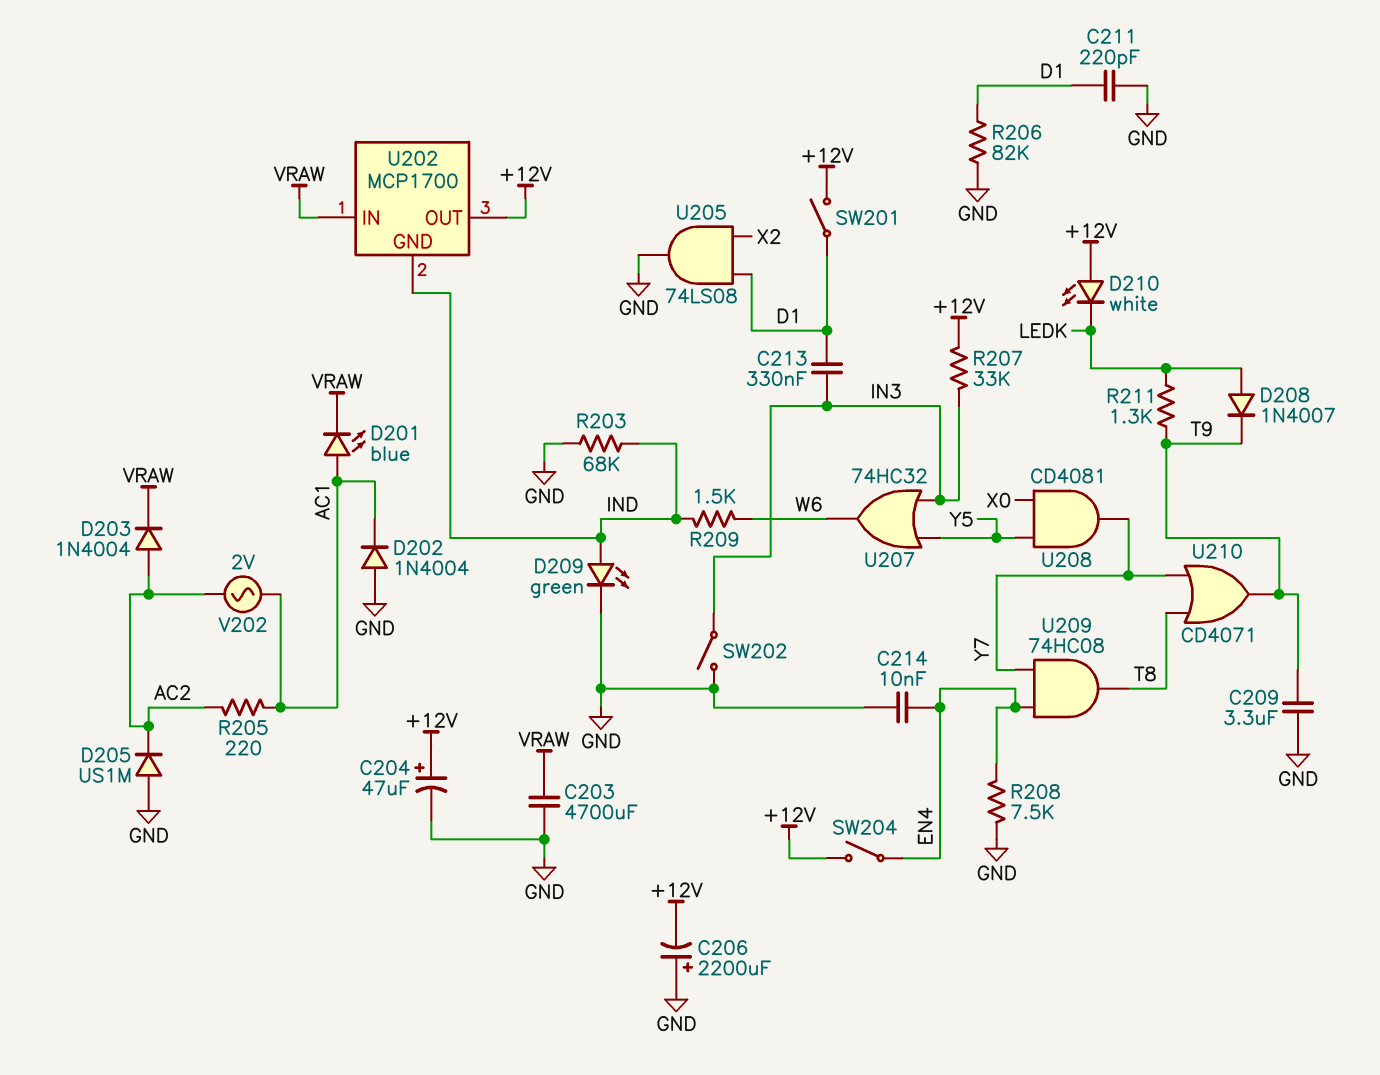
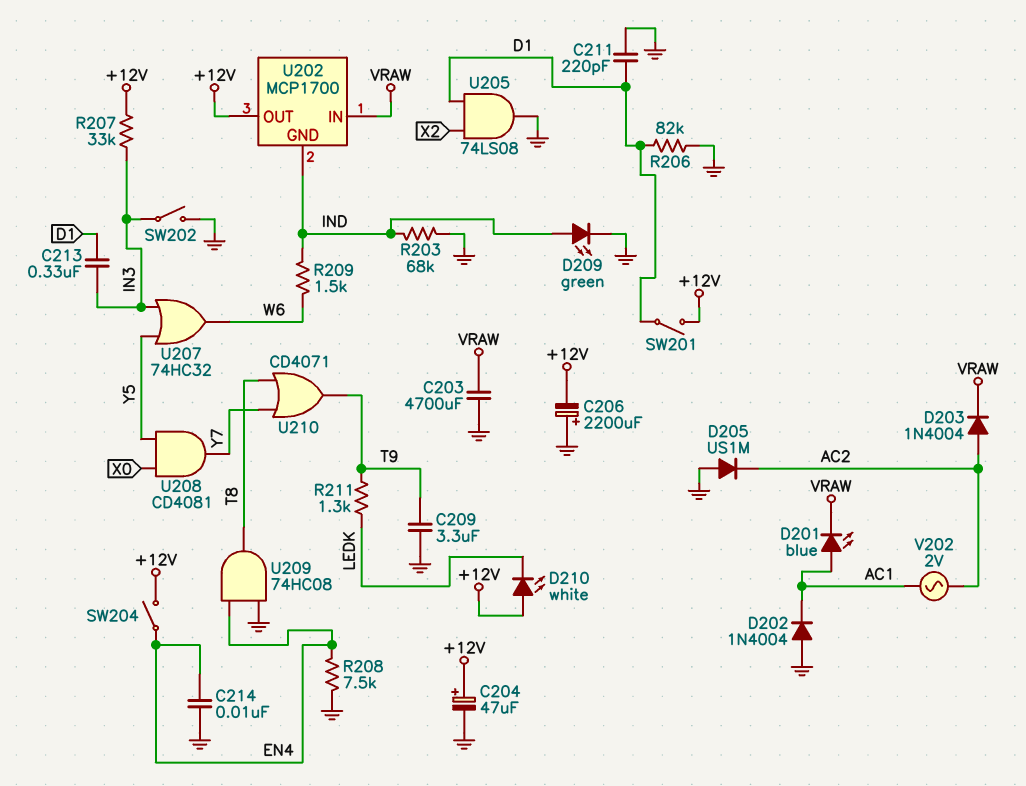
D208: diode 1N4007 (A LEDK, K T9) -> none
R205: 220 (AC1, AC2) -> none
U209: AND 74HC08 (in EN4, in Y7, out T8) -> AND 74HC08 (in EN4, in GND, out T8)

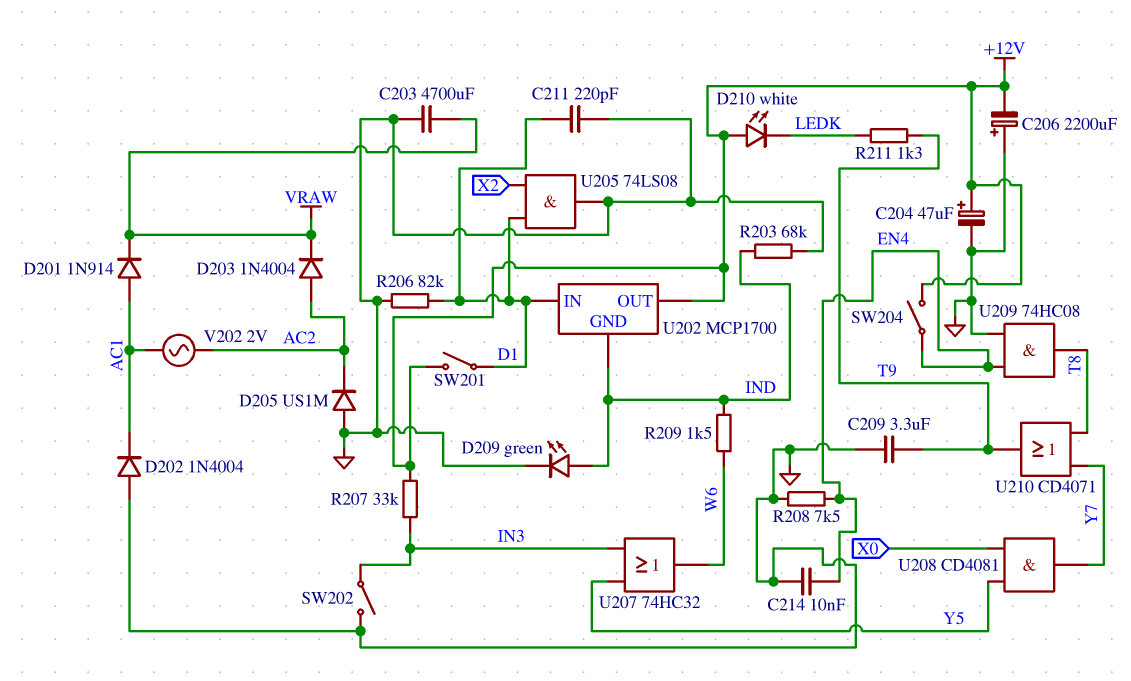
C213: 330nF (D1, IN3) -> none
D201: LED blue (A AC1, K VRAW) -> diode 1N914 (A AC1, K VRAW)
U202 pin IN: VRAW -> D1

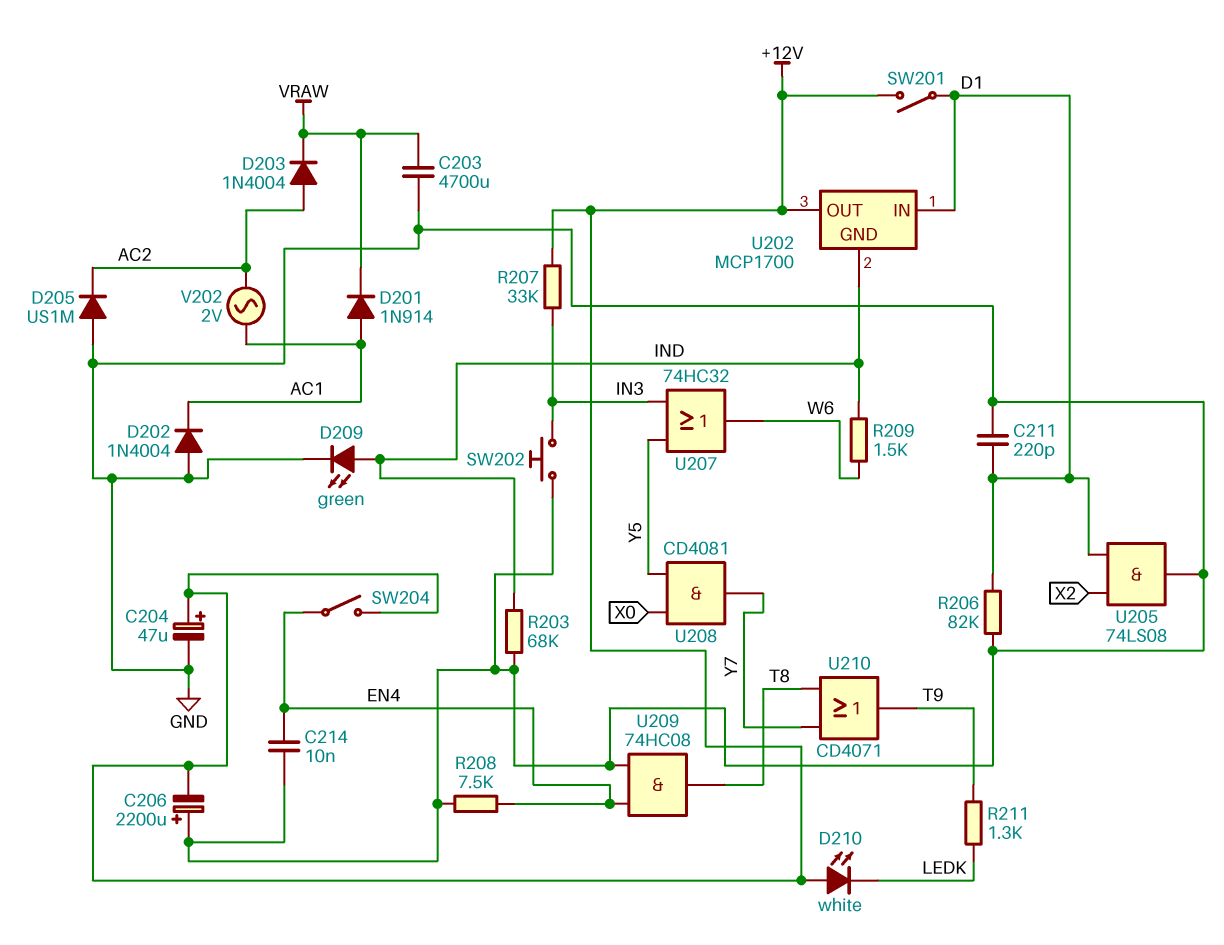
C209: 3.3uF (GND, T9) -> none
SW202: switch (GND, IN3) -> button (GND, IN3)

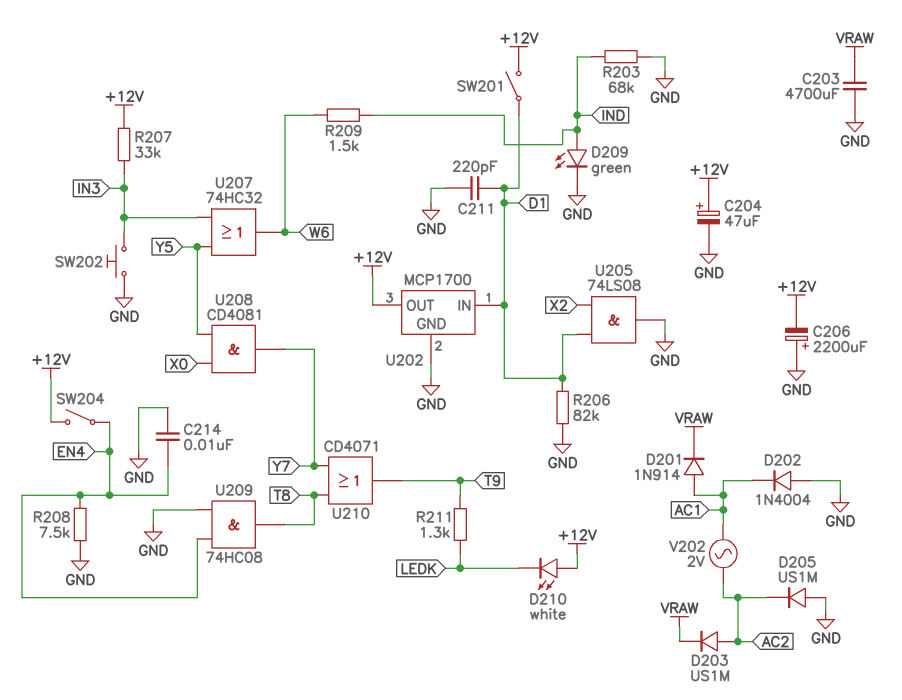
D203: diode 1N4004 (A AC2, K VRAW) -> diode US1M (A AC2, K VRAW)
U202 pin GND: IND -> GND

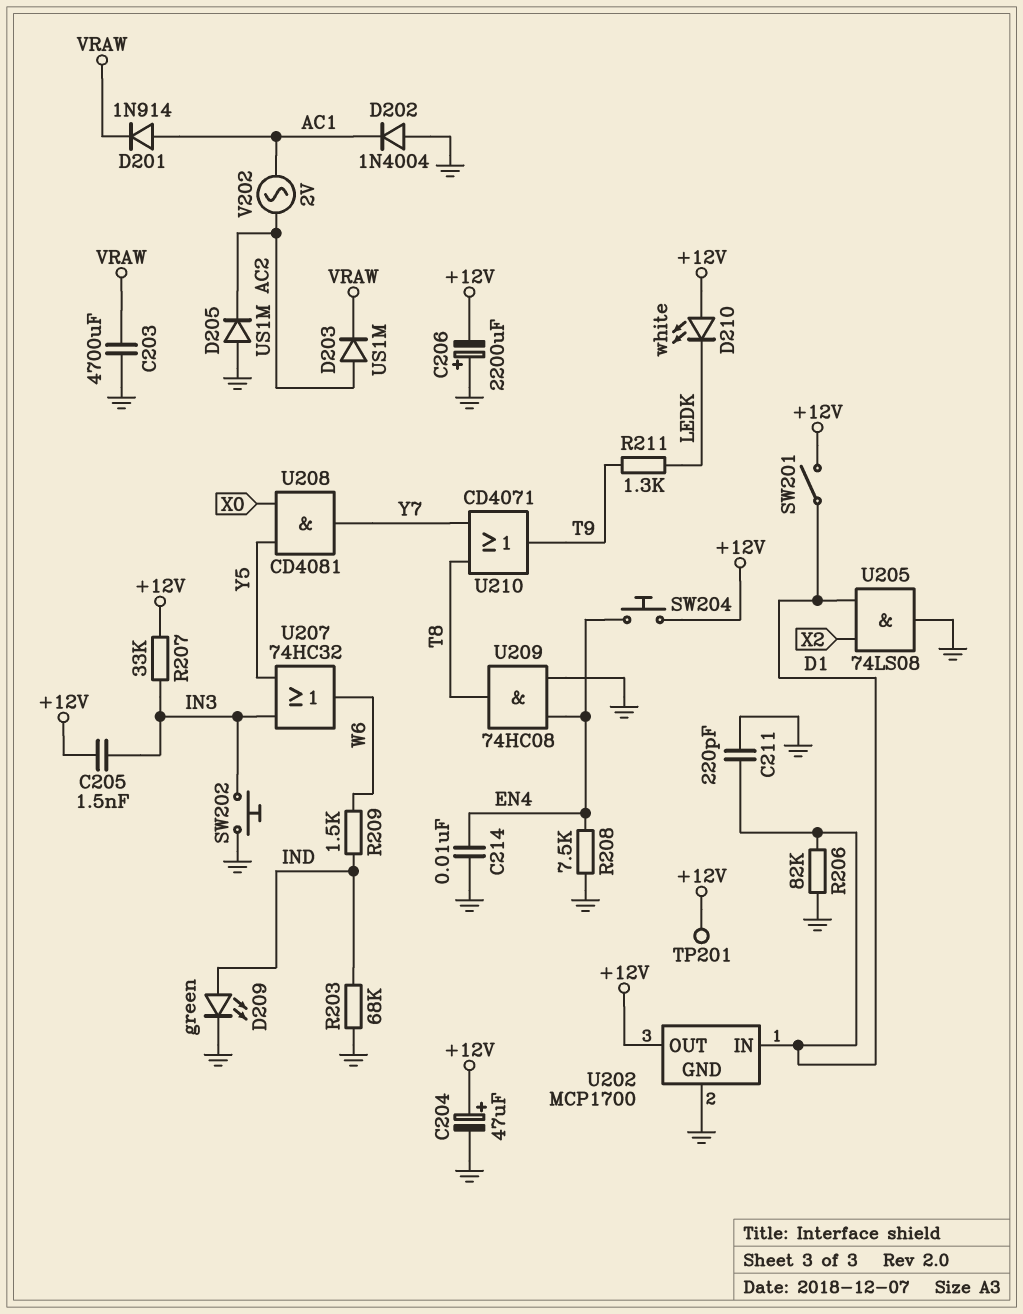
C205: none -> 1.5nF (+12V, IN3)
SW204: switch (+12V, EN4) -> button (+12V, EN4)
TP201: none -> test point (+12V)

